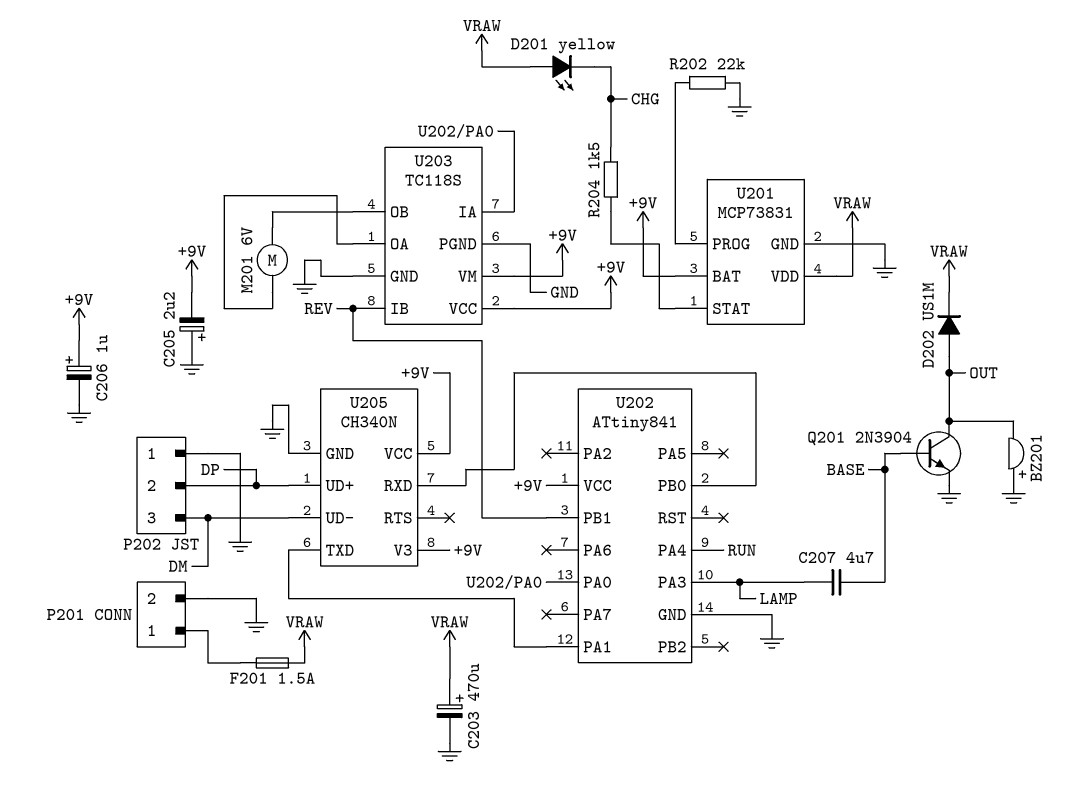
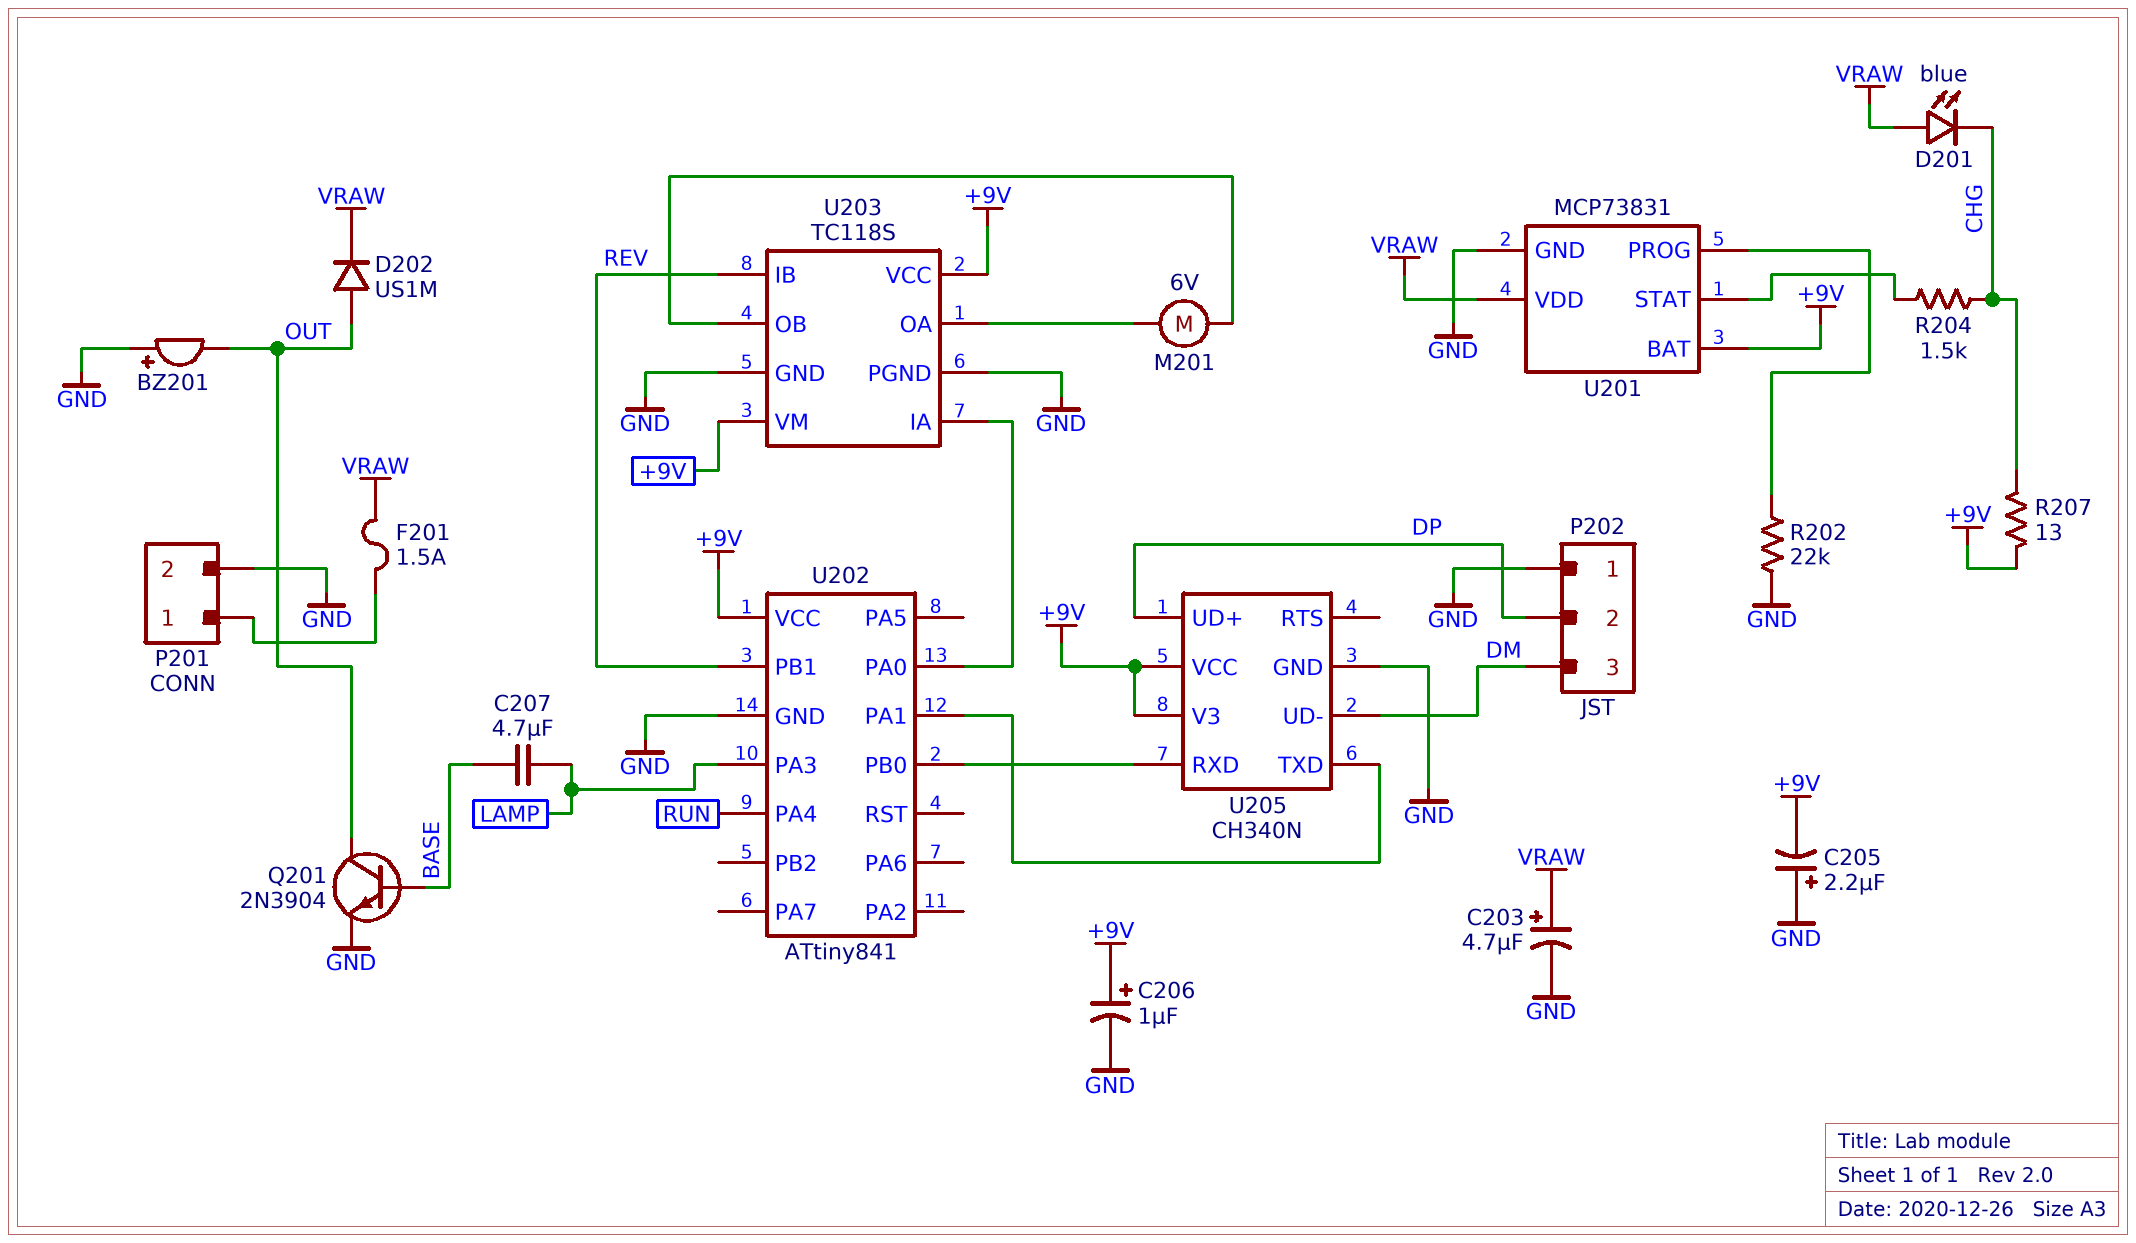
C203: 470uF (plus VRAW, minus GND) -> 4.7uF (plus VRAW, minus GND)
D201: LED yellow (A VRAW, K CHG) -> LED blue (A VRAW, K CHG)
R207: none -> 13 (+9V, CHG)

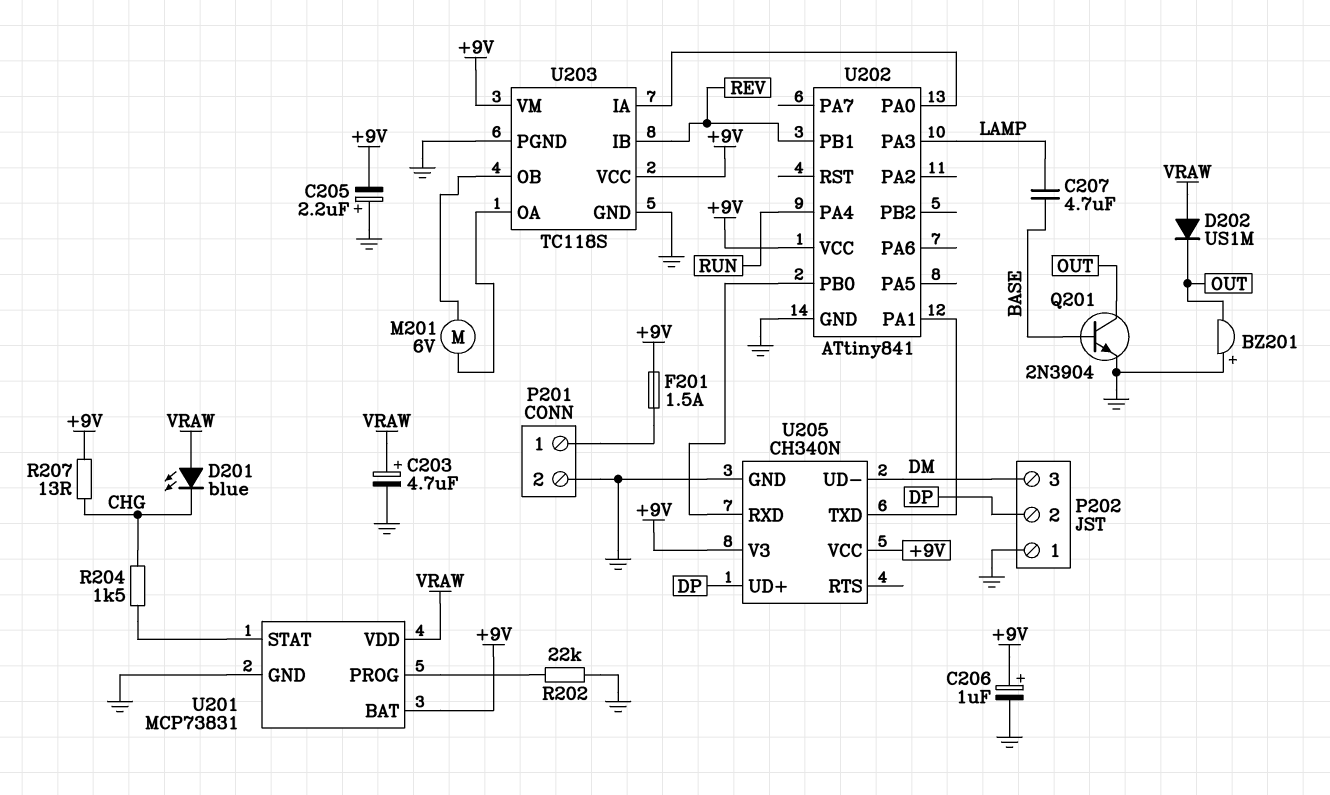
D202: diode US1M (A OUT, K VRAW) -> diode US1M (A VRAW, K OUT)
F201: 1.5A (P201/1, VRAW) -> 1.5A (+9V, P201/1)

